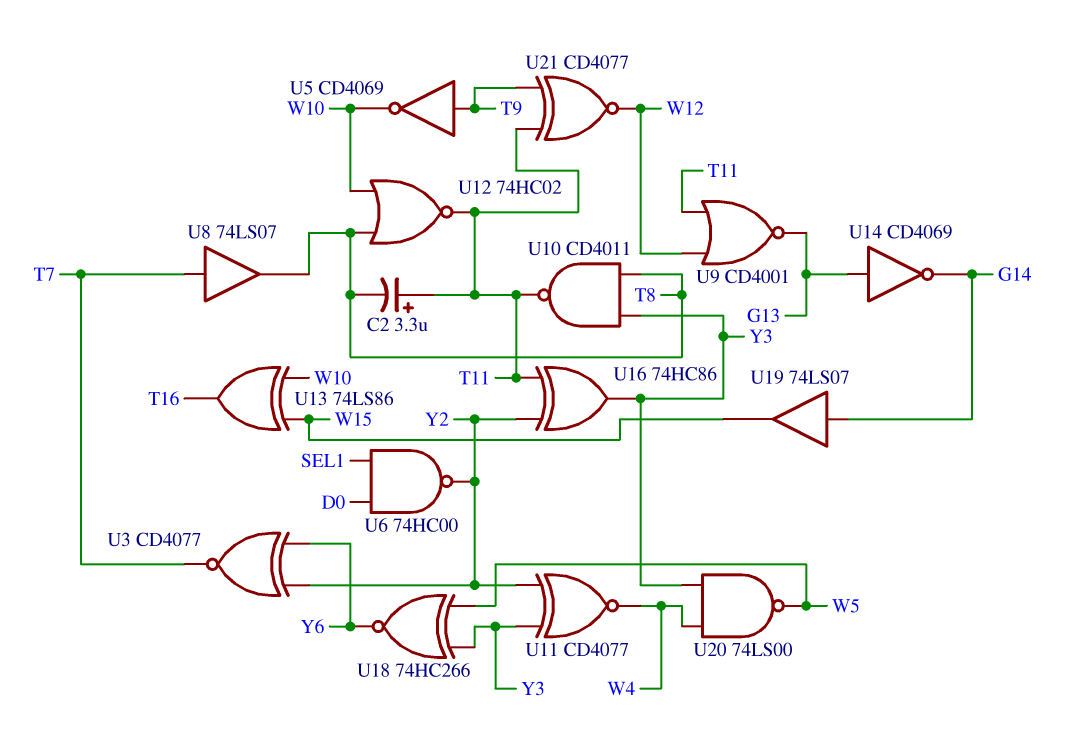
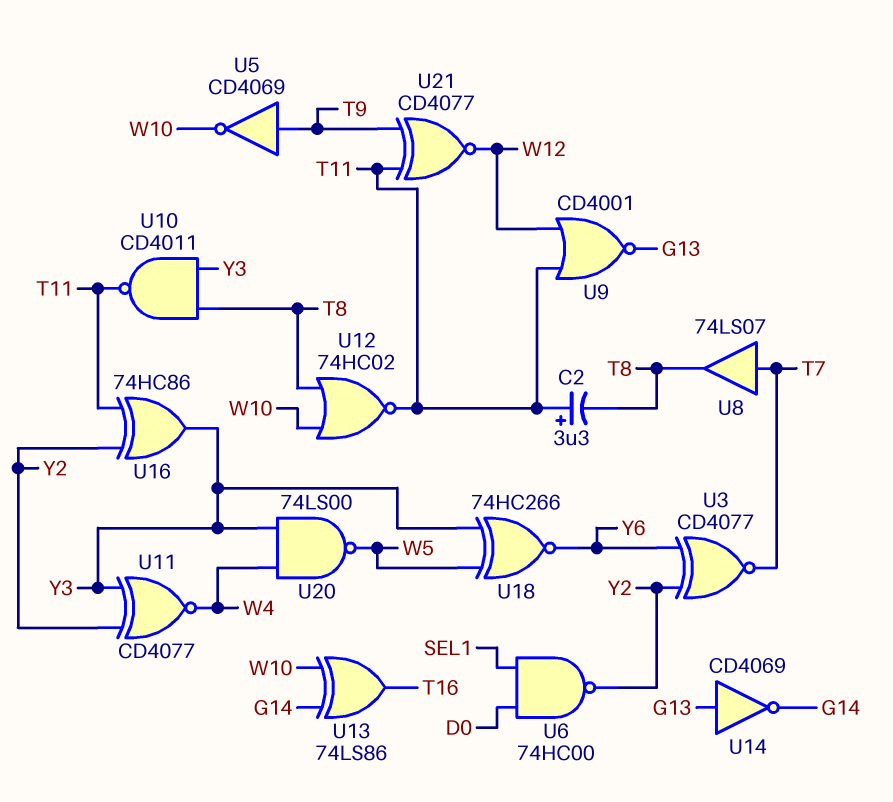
U13: XOR 74LS86 (in W10, in W15, out T16) -> XOR 74LS86 (in G14, in W10, out T16)
U19: buffer 74LS07 (in G14, out W15) -> none

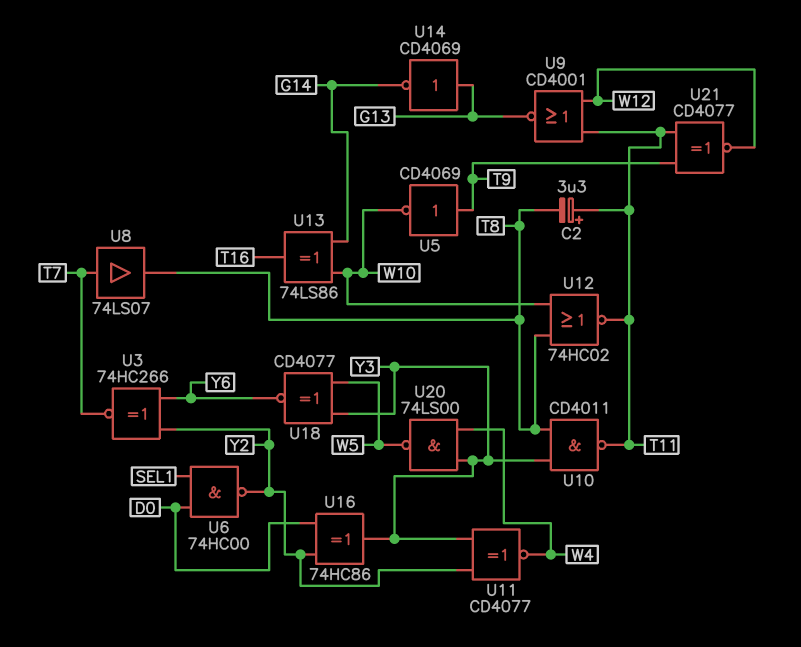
U3: XNOR CD4077 (in Y2, in Y6, out T7) -> XNOR 74HC266 (in Y2, in Y6, out T7)
U16: XOR 74HC86 (in T11, in Y2, out Y3) -> XOR 74HC86 (in D0, in Y2, out Y3)
U18: XNOR 74HC266 (in W5, in Y3, out Y6) -> XNOR CD4077 (in W5, in Y3, out Y6)

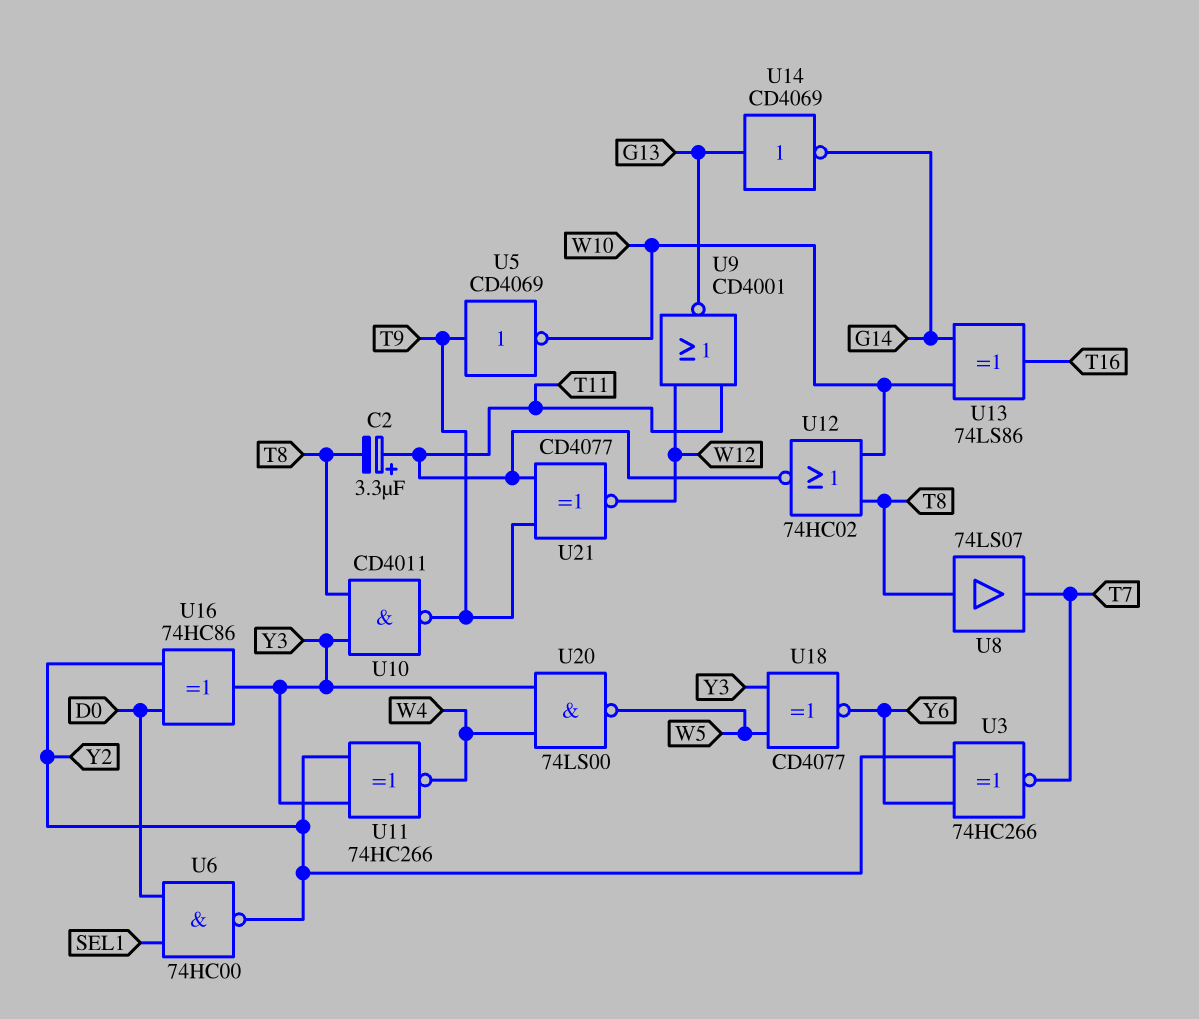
U8: buffer 74LS07 (in T7, out T8) -> buffer 74LS07 (in T8, out T7)
U10: NAND CD4011 (in T8, in Y3, out T11) -> NAND CD4011 (in T8, in Y3, out T9)
U11: XNOR CD4077 (in Y2, in Y3, out W4) -> XNOR 74HC266 (in Y2, in Y3, out W4)

